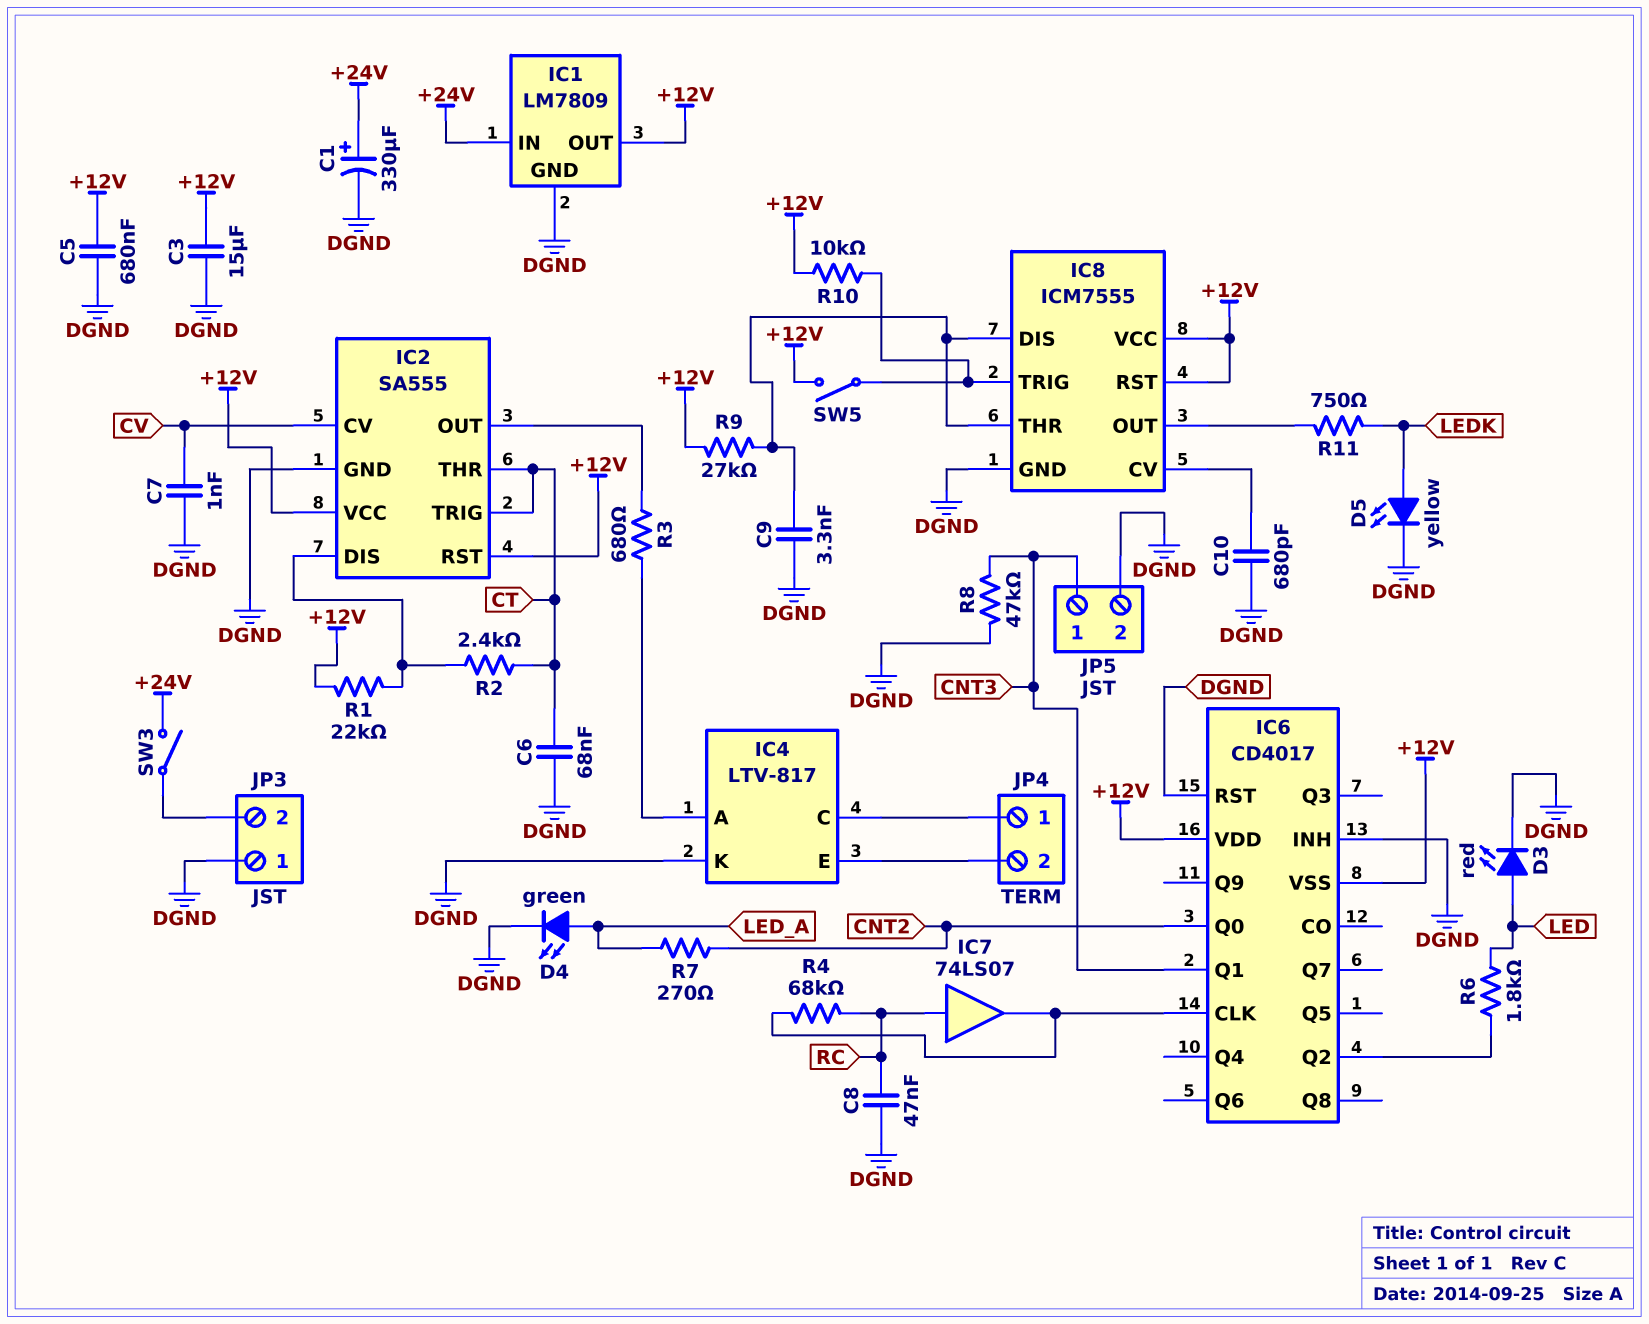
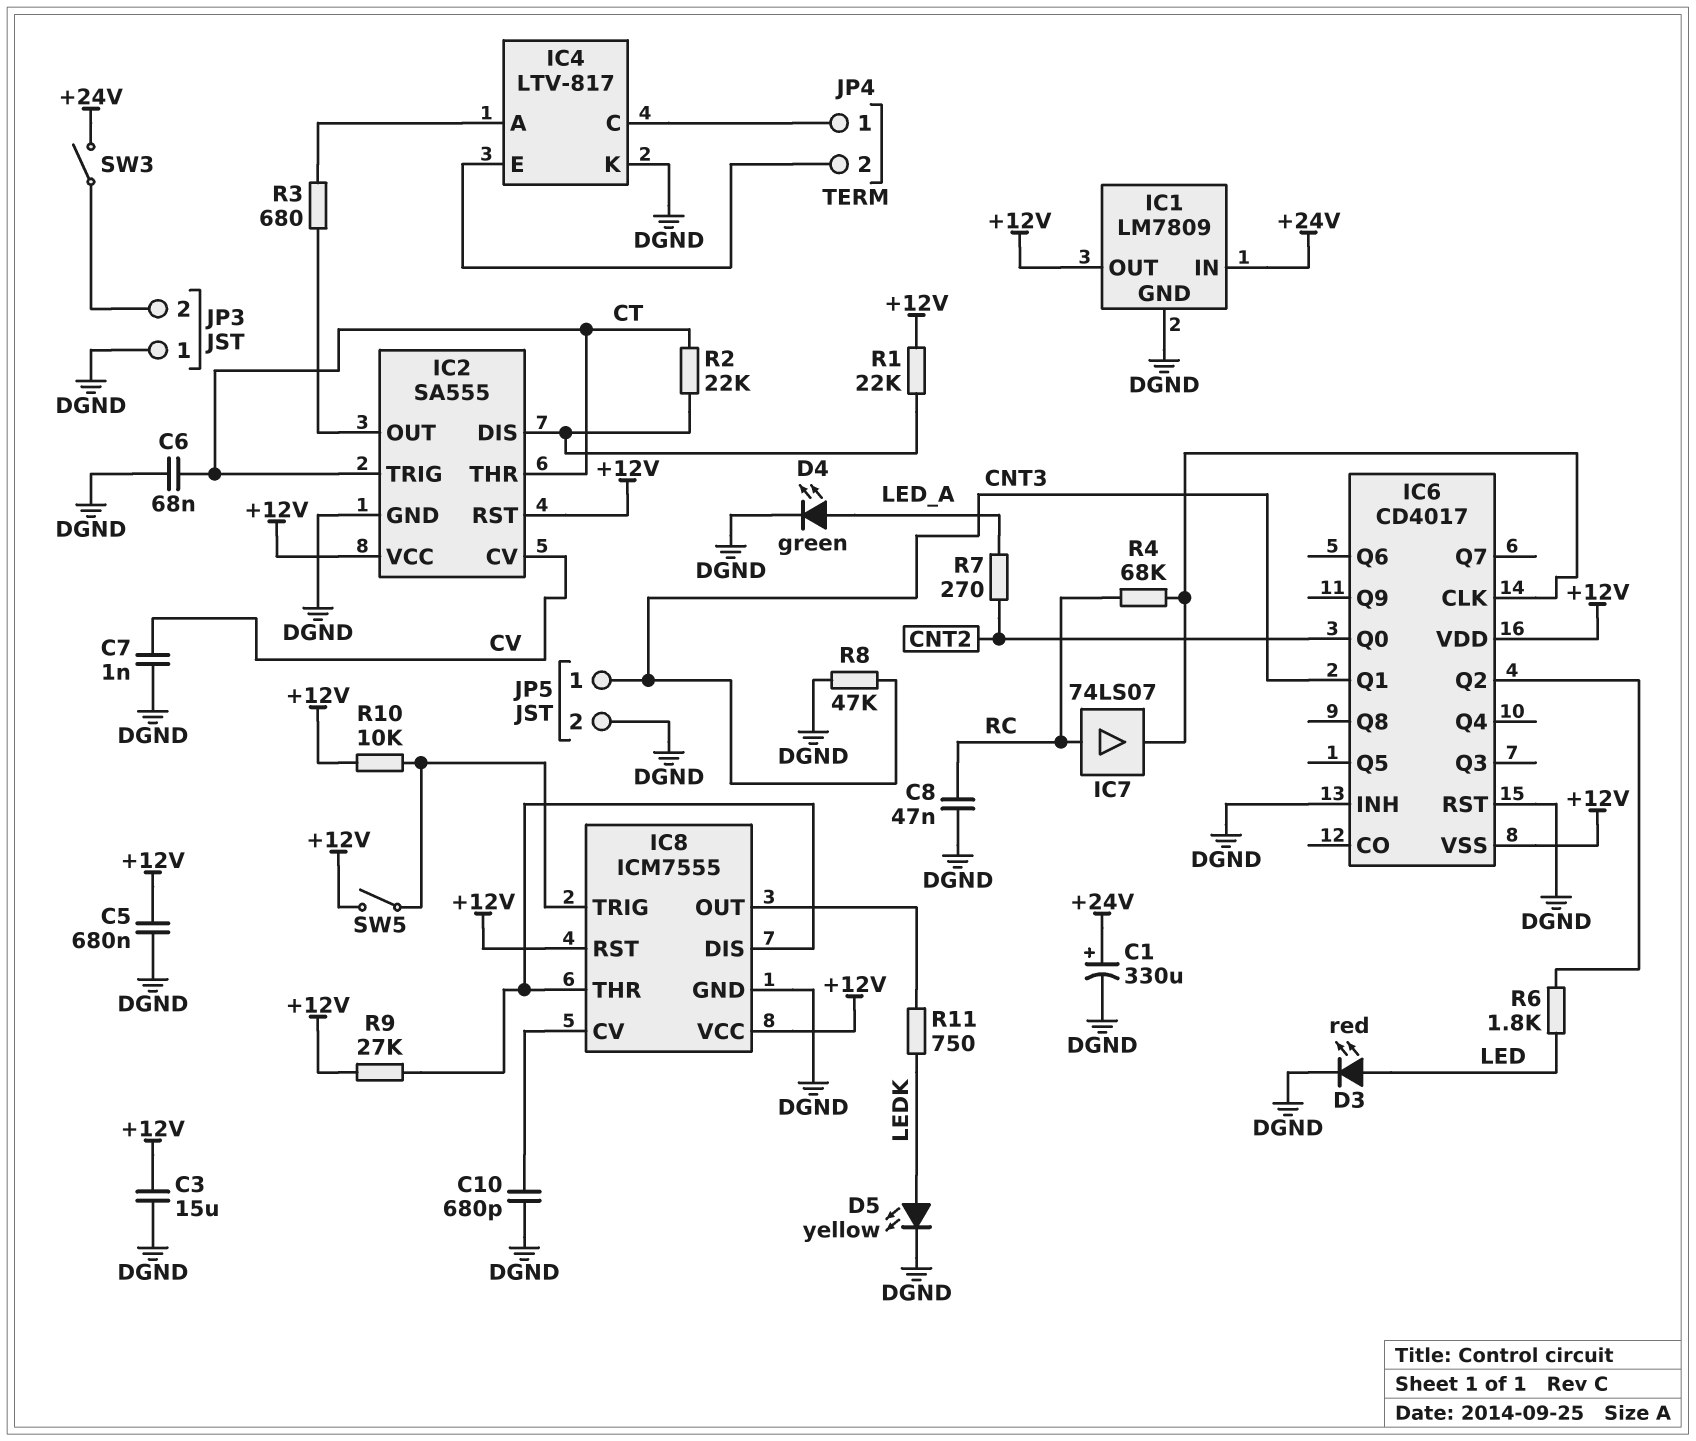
C9: 3.3nF (DGND, IC8/DIS) -> none
R2: 2.4k (CT, IC2/DIS) -> 22k (CT, IC2/DIS)

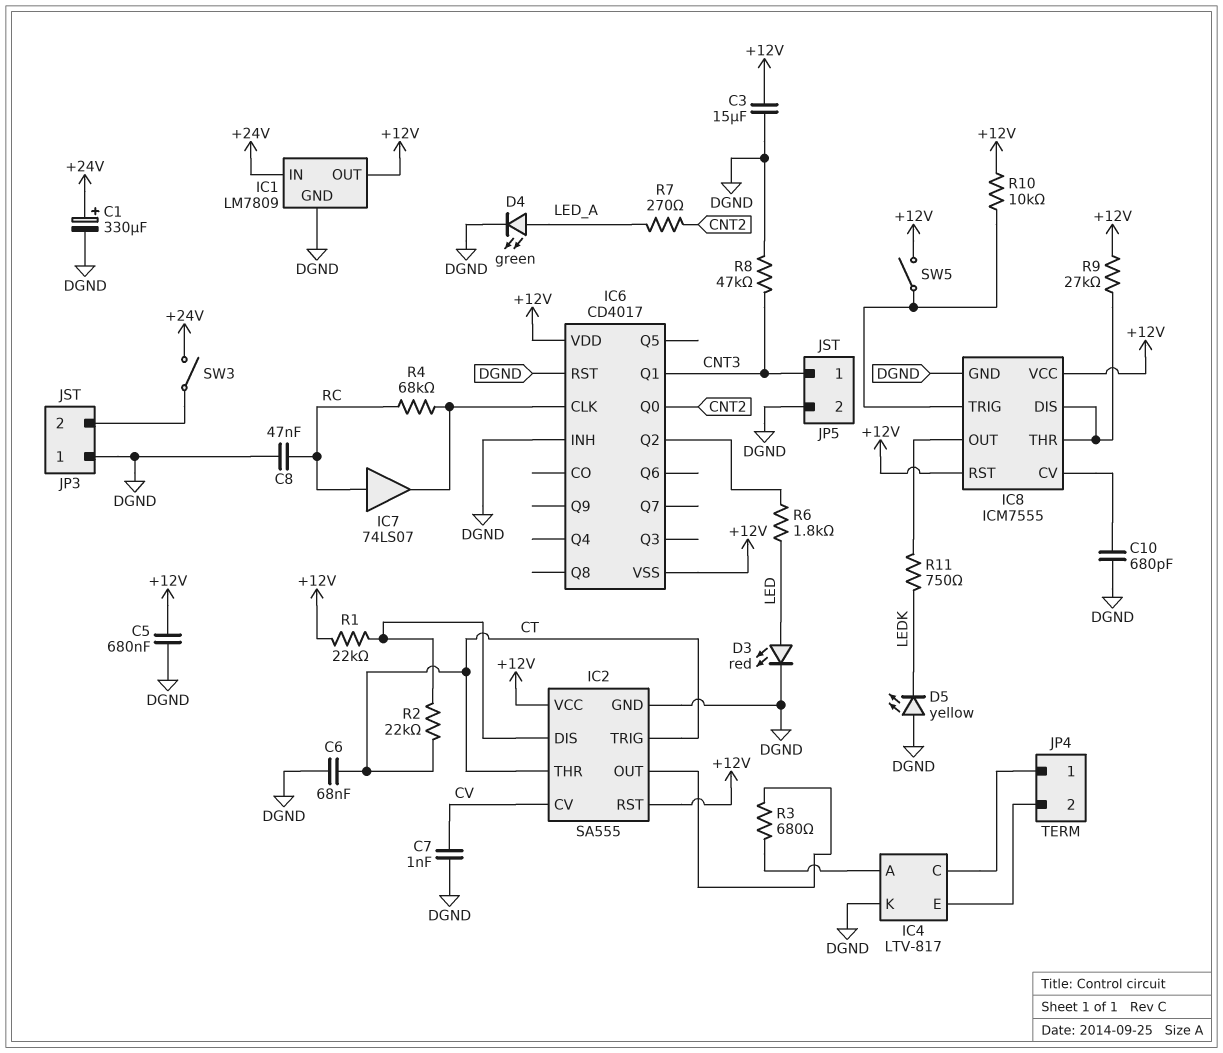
D5: LED yellow (A LEDK, K DGND) -> LED yellow (A DGND, K LEDK)

